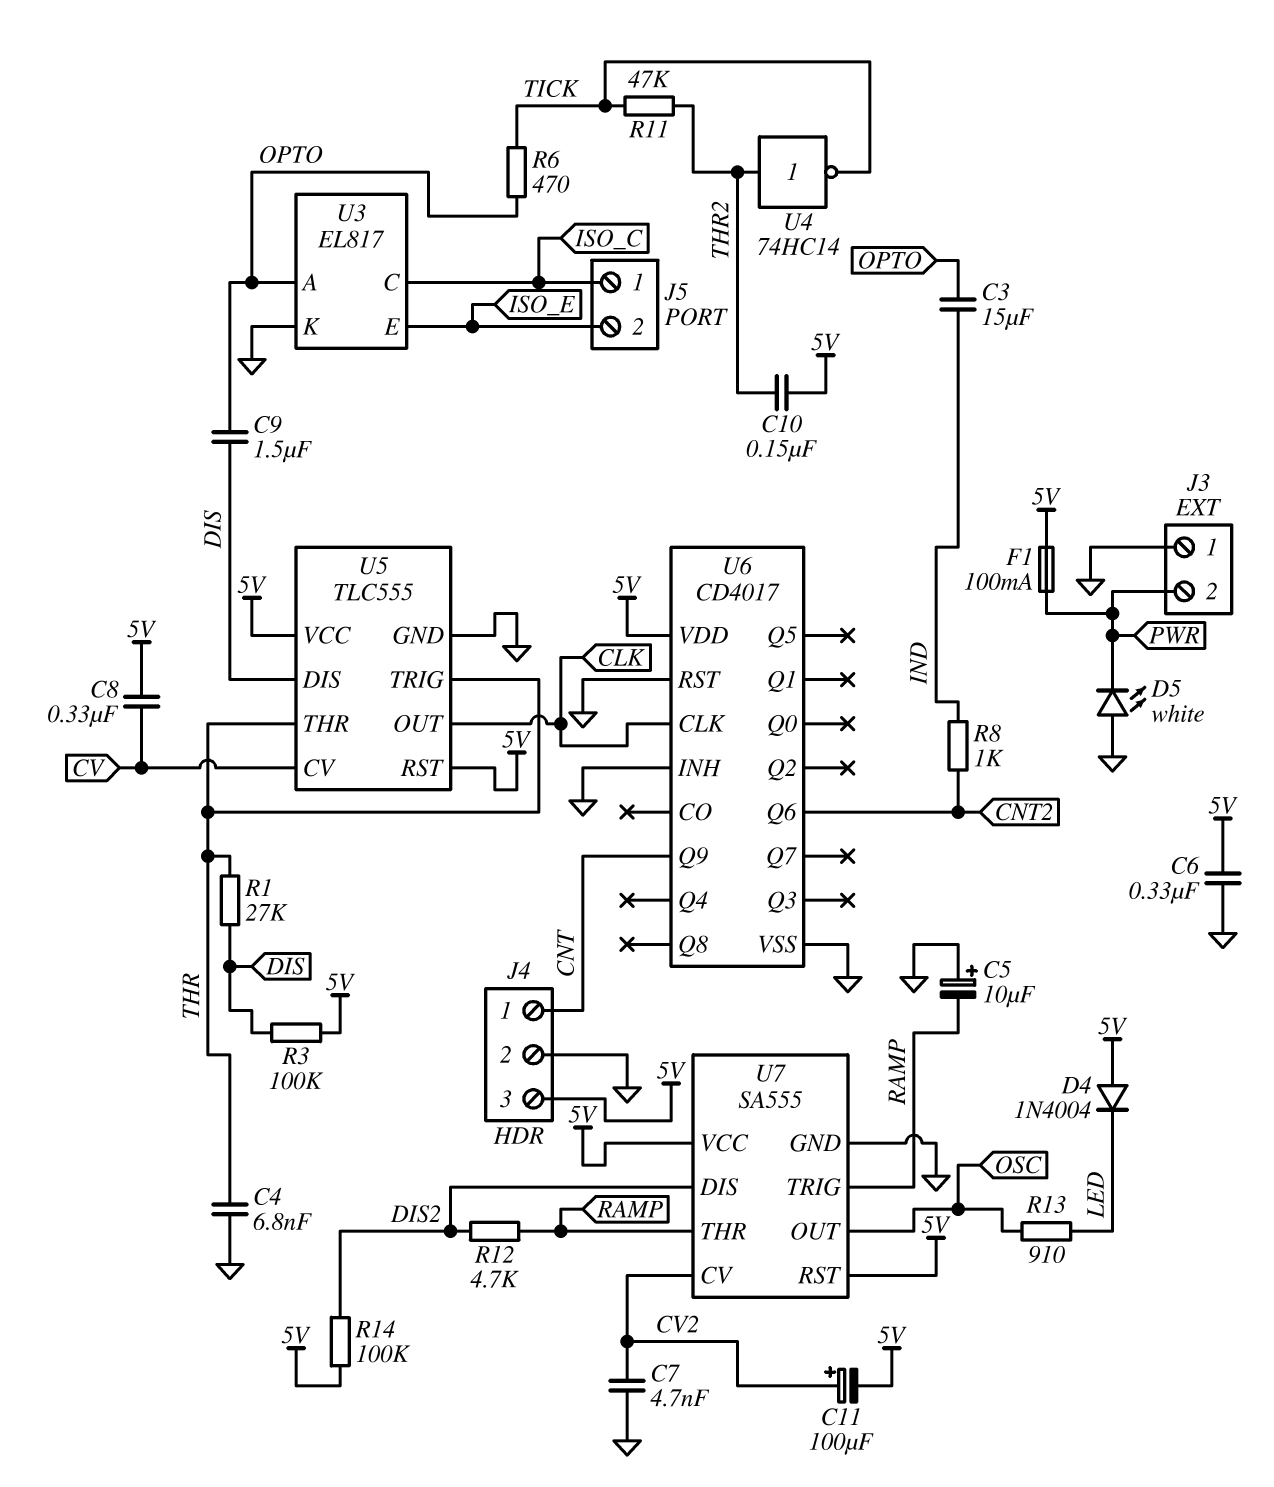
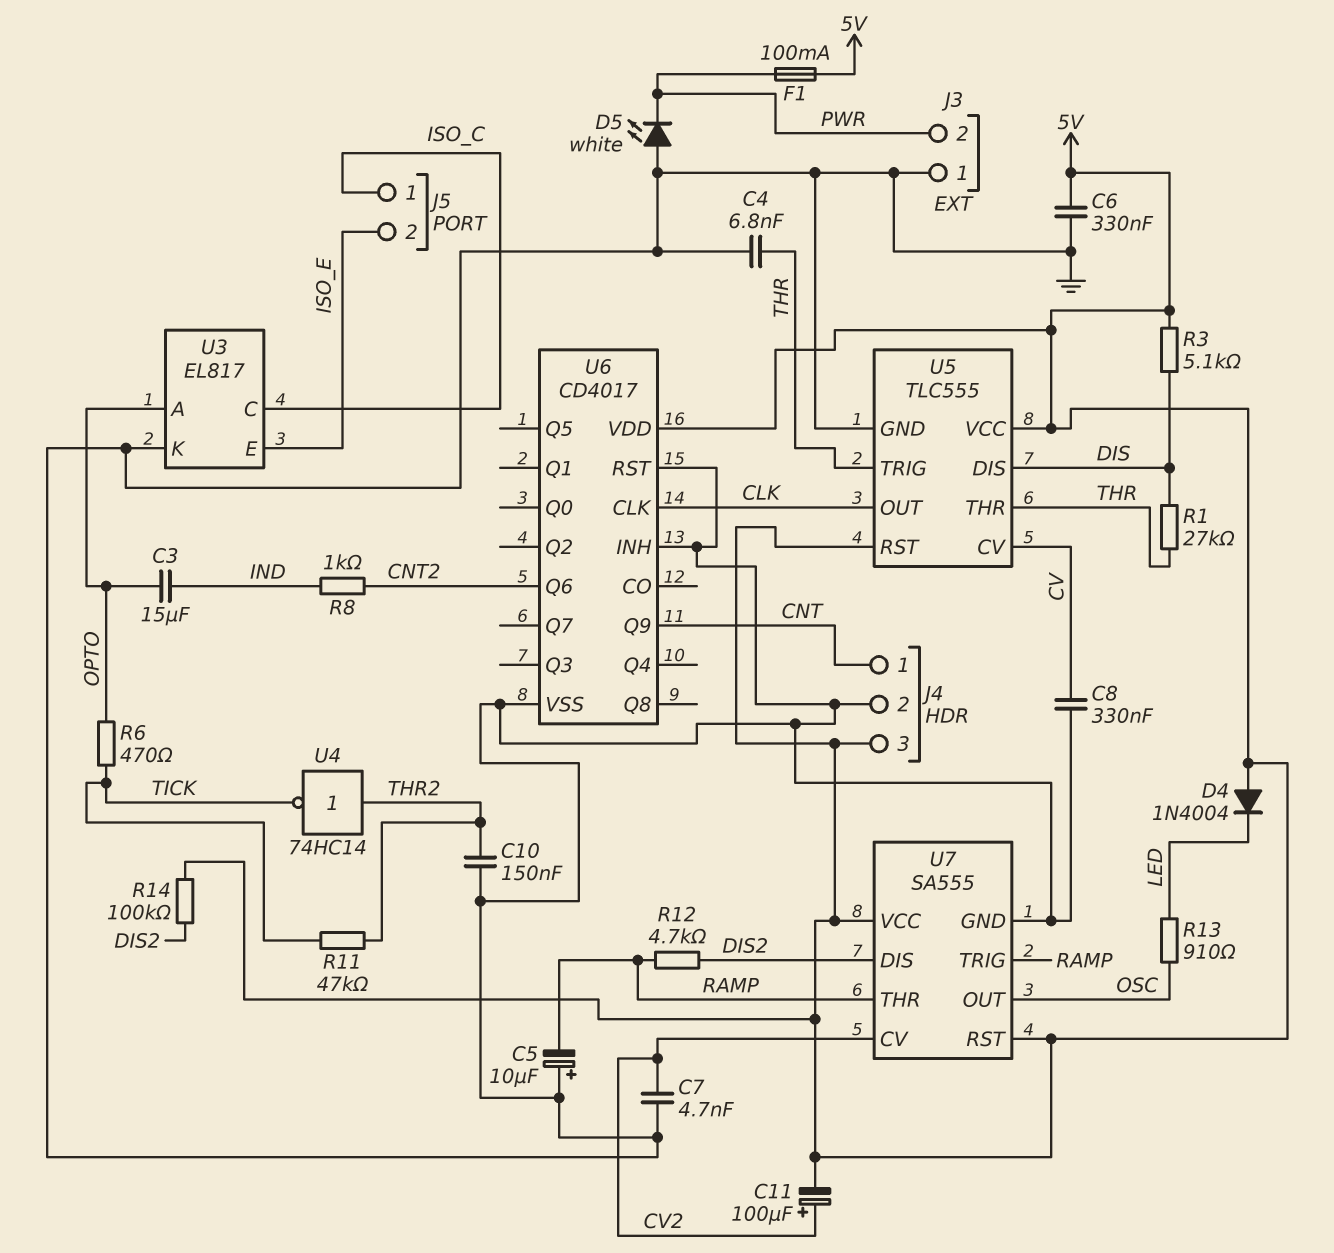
C8: 330nF (5V, CV) -> 330nF (CV, GND)
C9: 1.5uF (DIS, OPTO) -> none
C10: 150nF (5V, THR2) -> 150nF (GND, THR2)
R3: 100k (5V, DIS) -> 5.1k (5V, DIS)

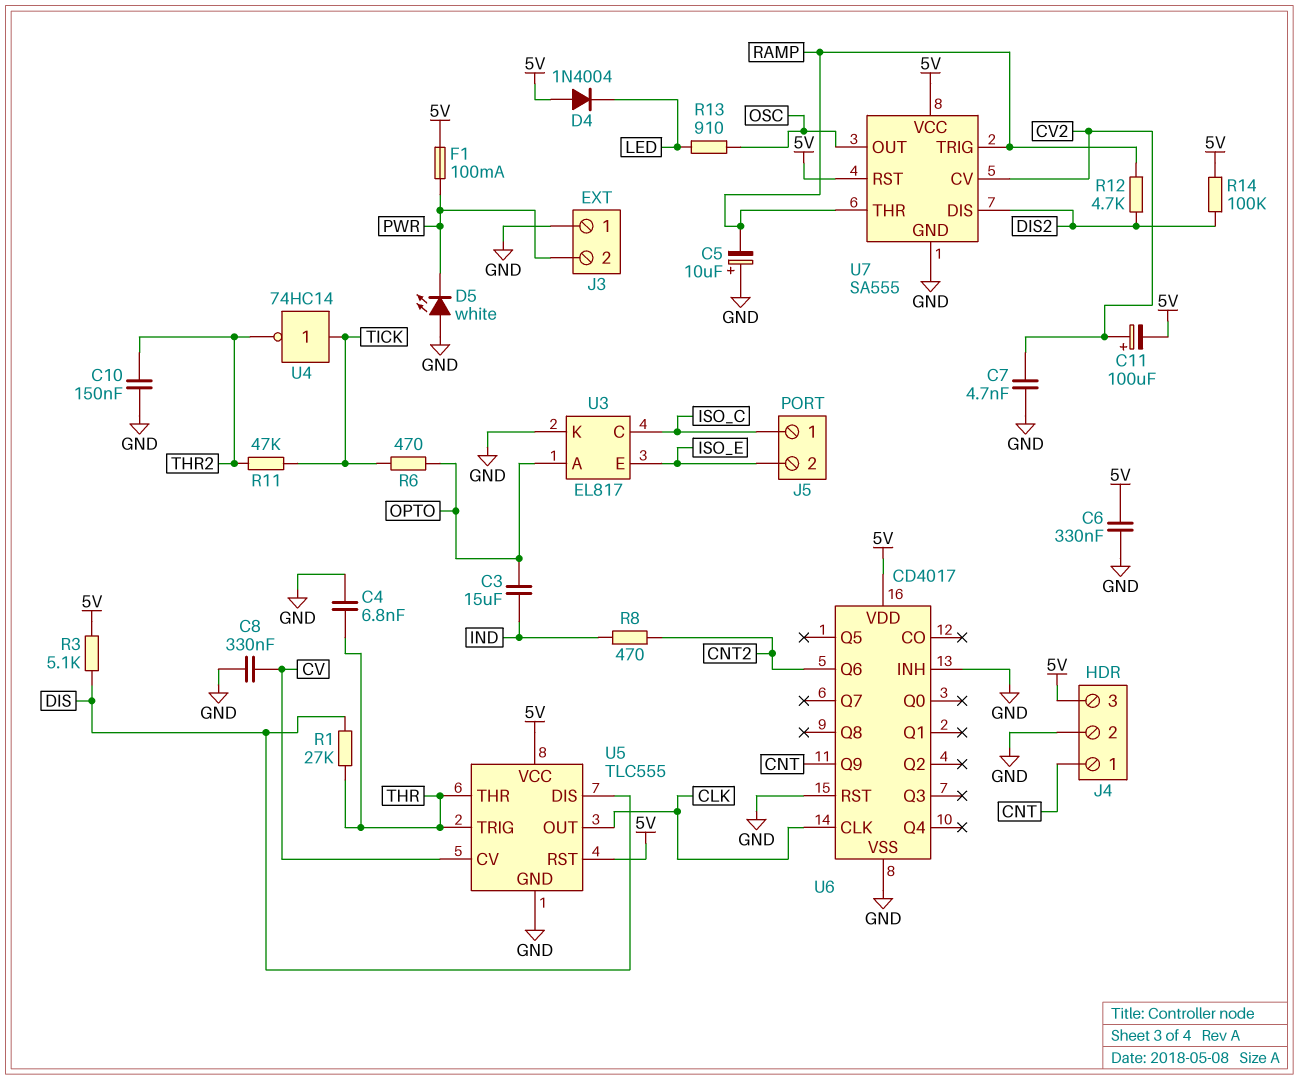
R8: 1k (CNT2, IND) -> 470 (CNT2, IND)
U4: NOT 74HC14 (in THR2, out TICK) -> NOT 74HC14 (in TICK, out THR2)

